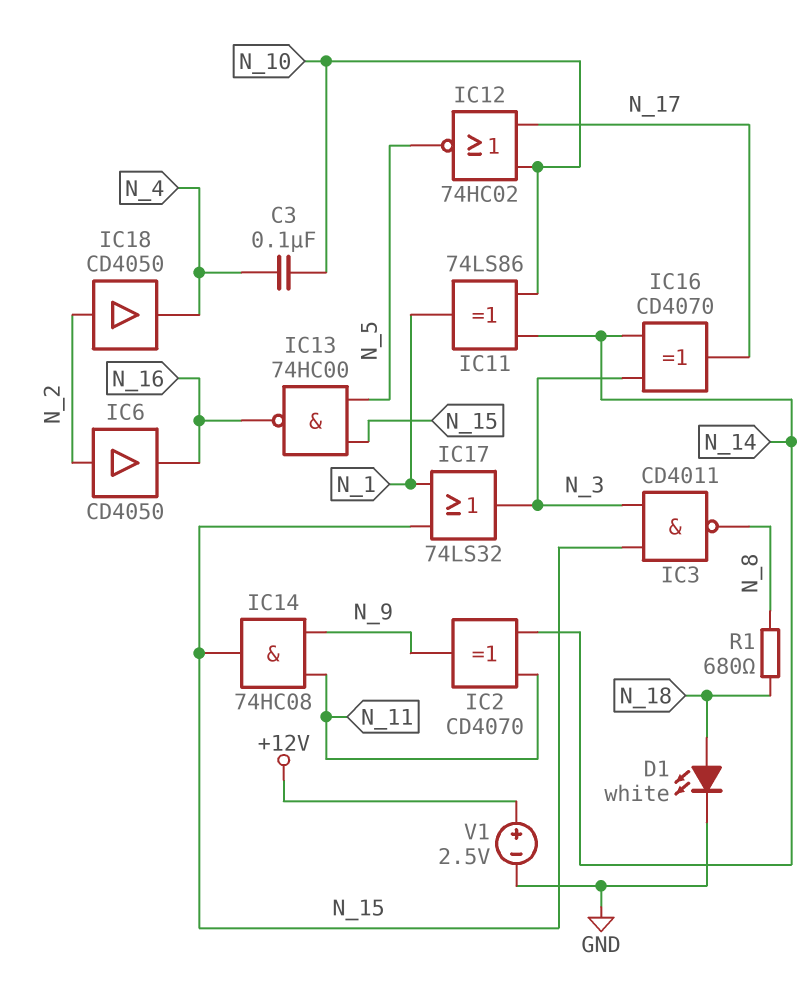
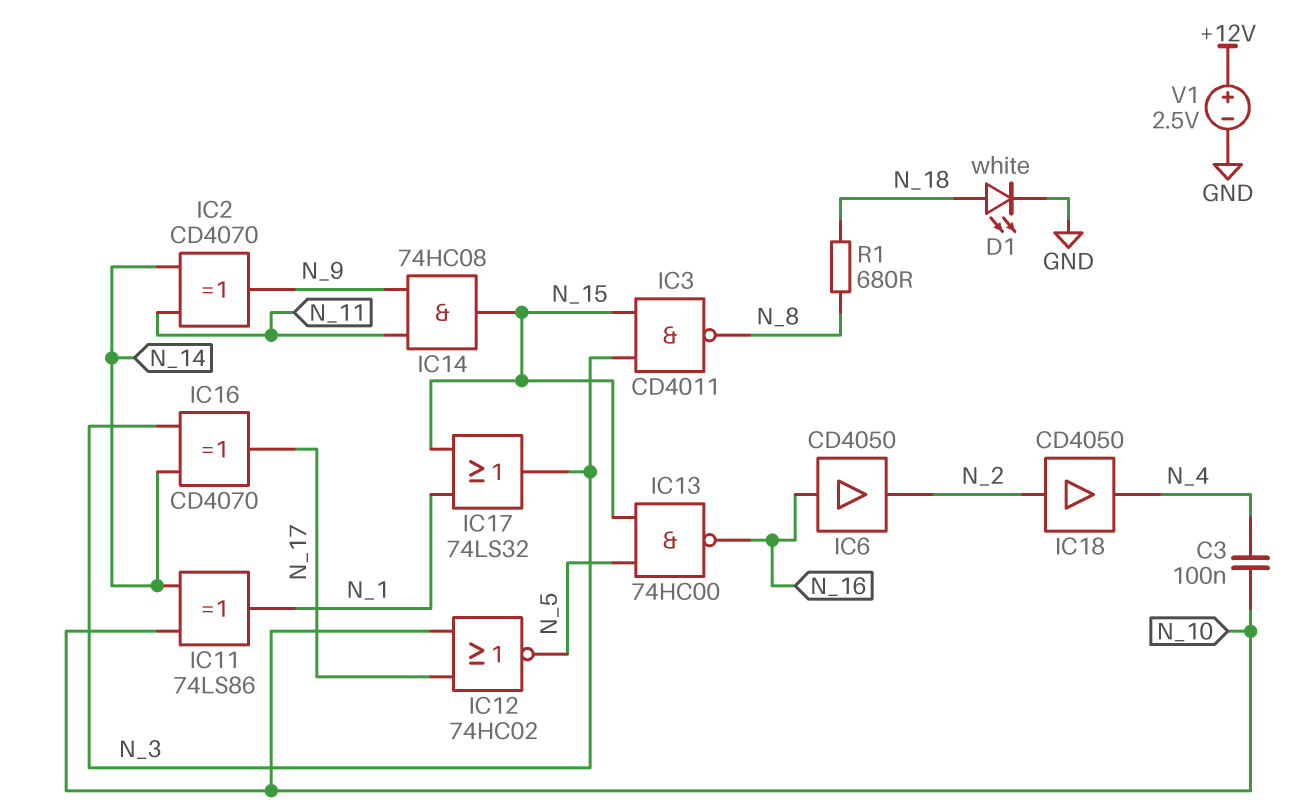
IC6: buffer CD4050 (in N_2, out N_16) -> buffer CD4050 (in N_16, out N_2)

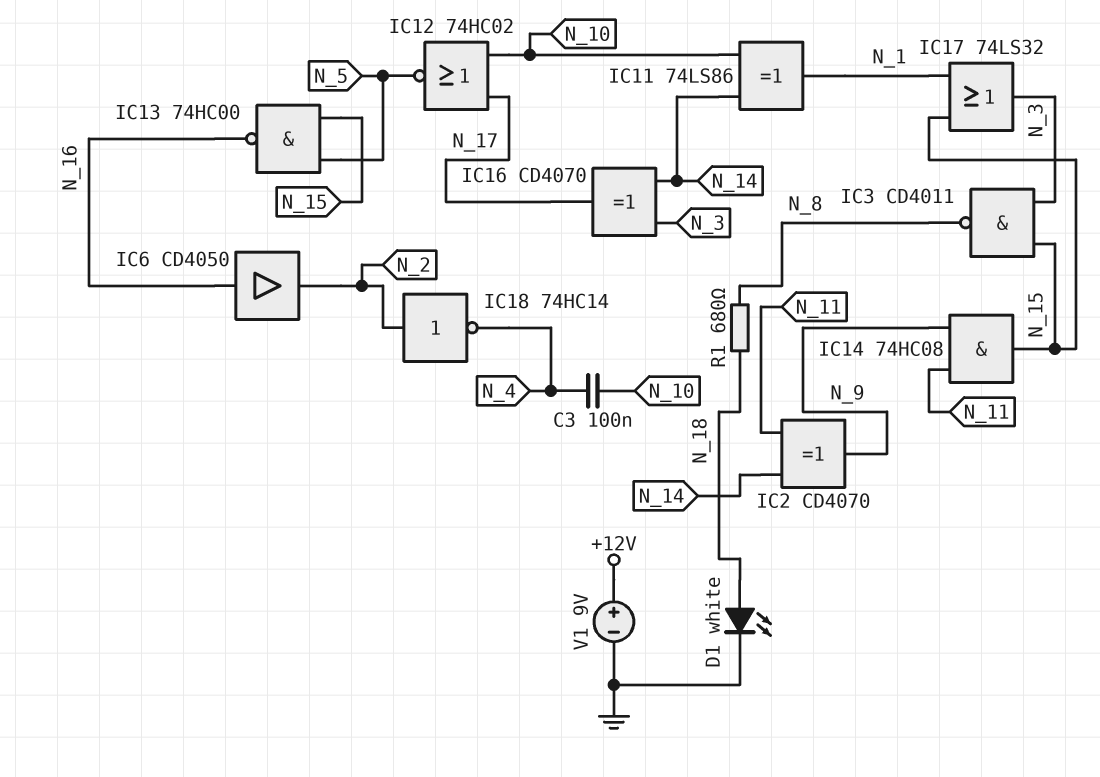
IC18: buffer CD4050 (in N_2, out N_4) -> NOT 74HC14 (in N_2, out N_4)
V1: 2.5V (plus +12V, minus GND) -> 9V (plus +12V, minus GND)

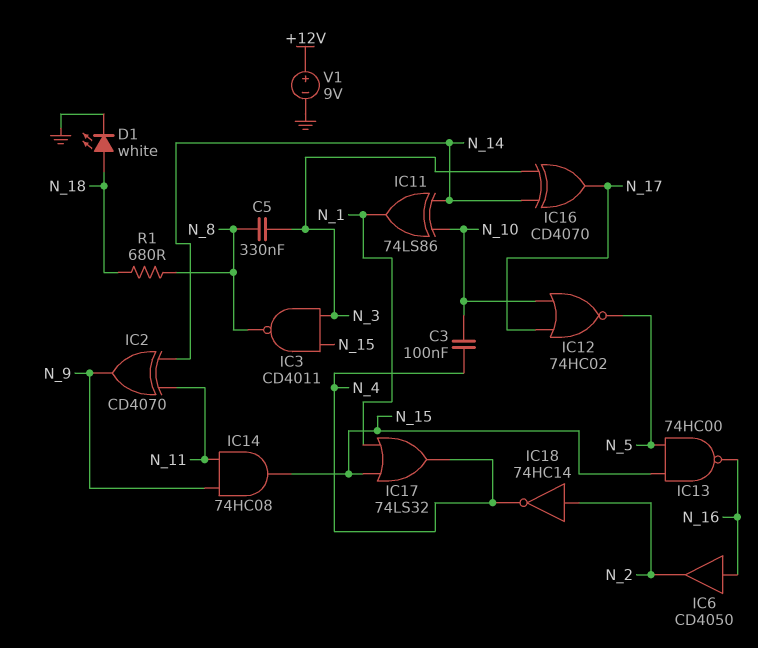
C5: none -> 330nF (N_3, N_8)
IC17: OR 74LS32 (in N_1, in N_15, out N_3) -> OR 74LS32 (in N_1, in N_15, out N_4)

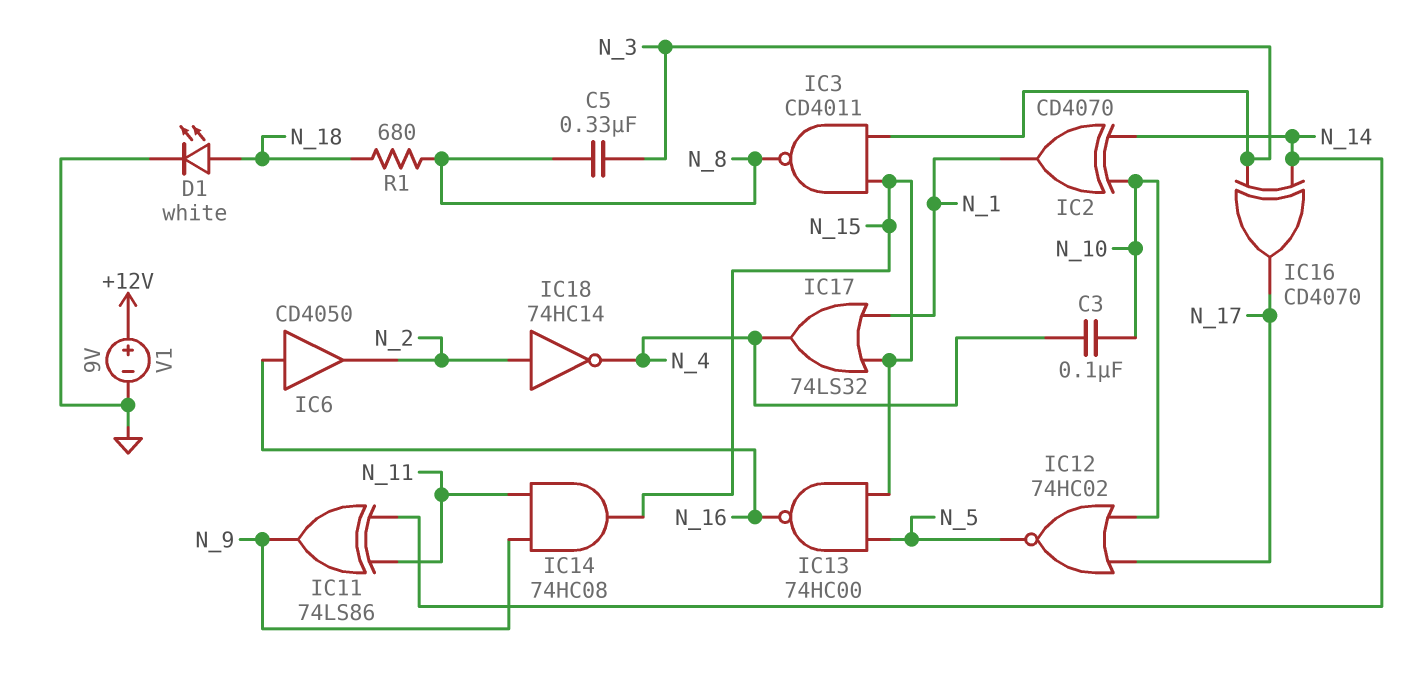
IC2: XOR CD4070 (in N_11, in N_14, out N_9) -> XOR CD4070 (in N_10, in N_14, out N_1)
IC11: XOR 74LS86 (in N_10, in N_14, out N_1) -> XOR 74LS86 (in N_11, in N_14, out N_9)

